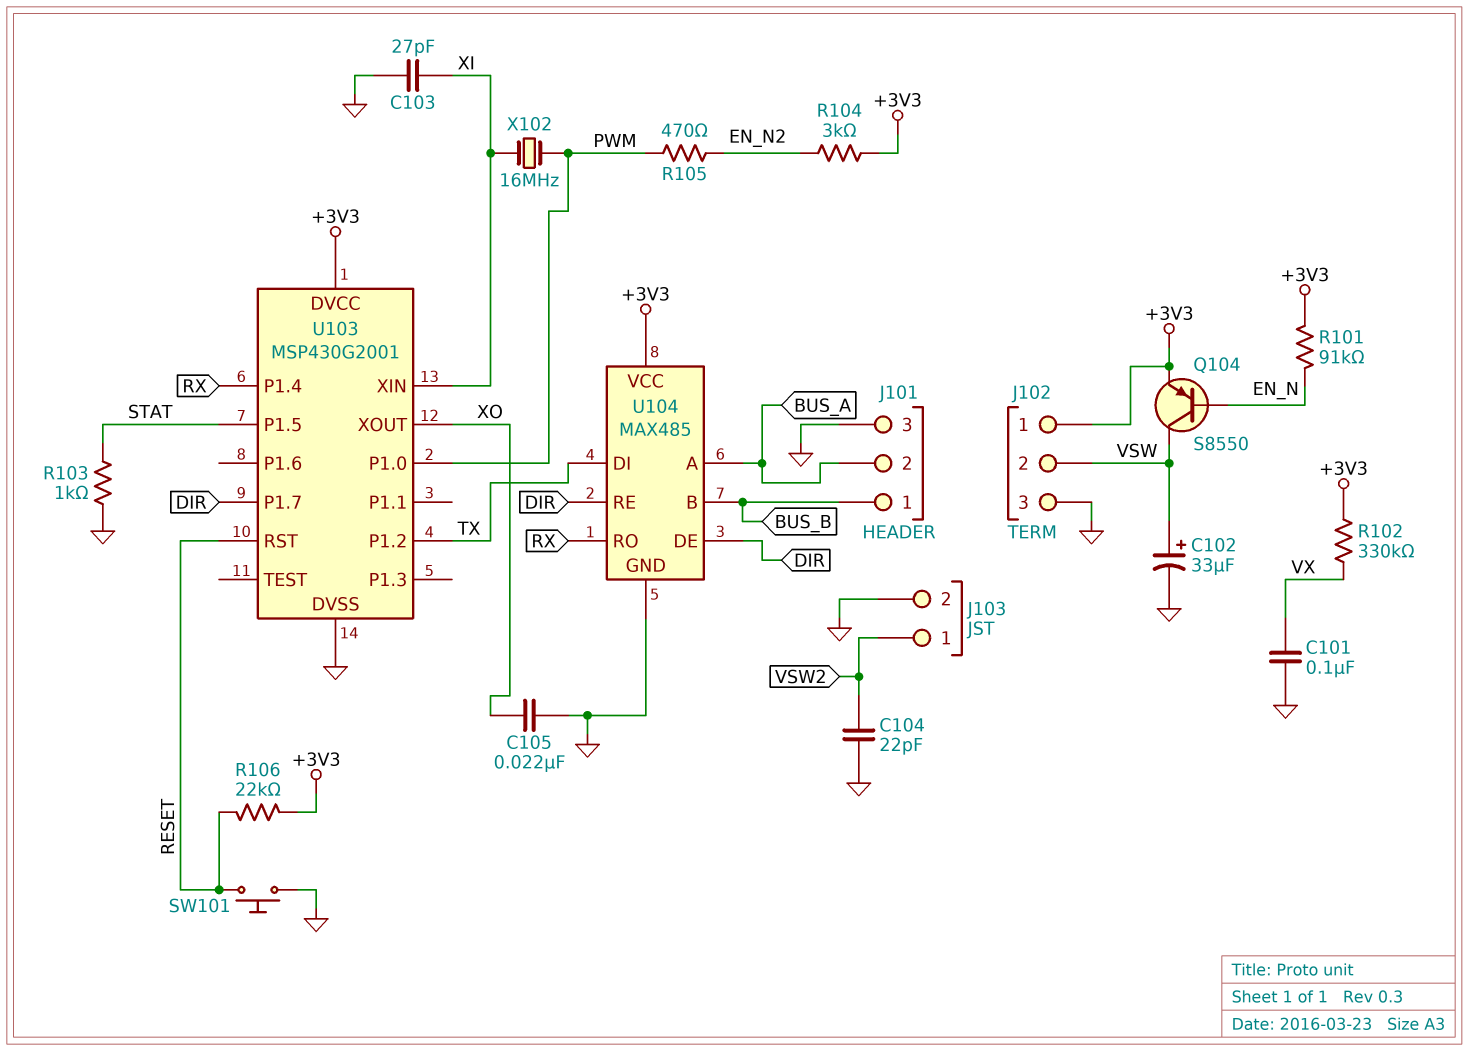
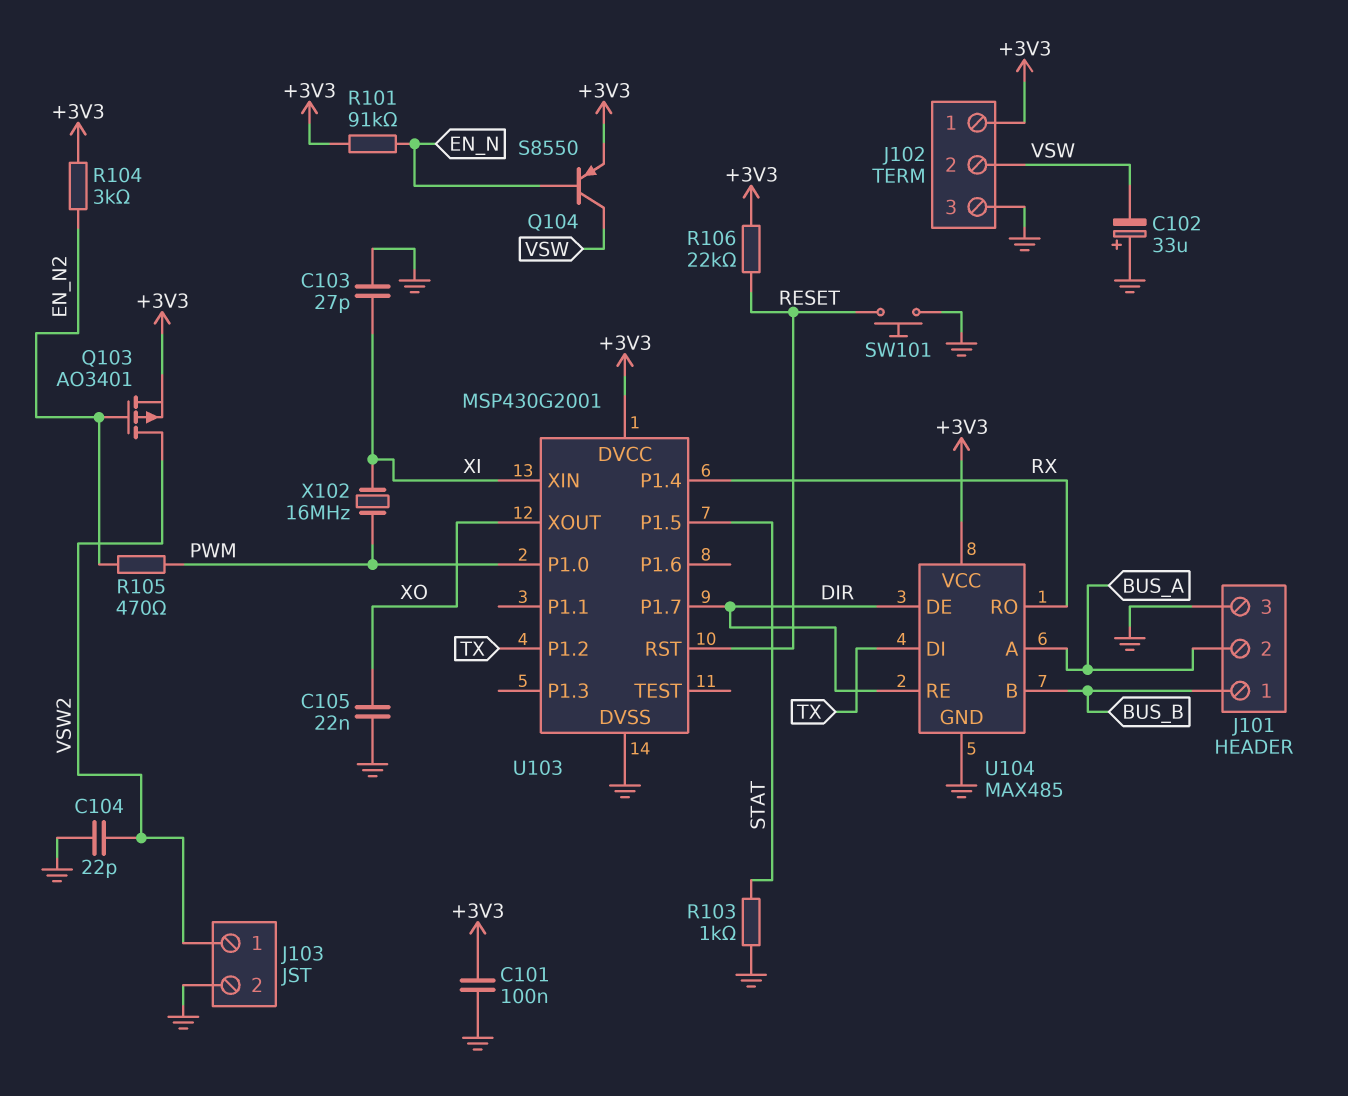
C101: 100nF (GND, VX) -> 100nF (+3V3, GND)
C102: 33uF (plus VSW, minus GND) -> 33uF (plus GND, minus VSW)
Q103: none -> PMOS AO3401 (G EN_N2, D VSW2, S +3V3)
R102: 330k (+3V3, VX) -> none

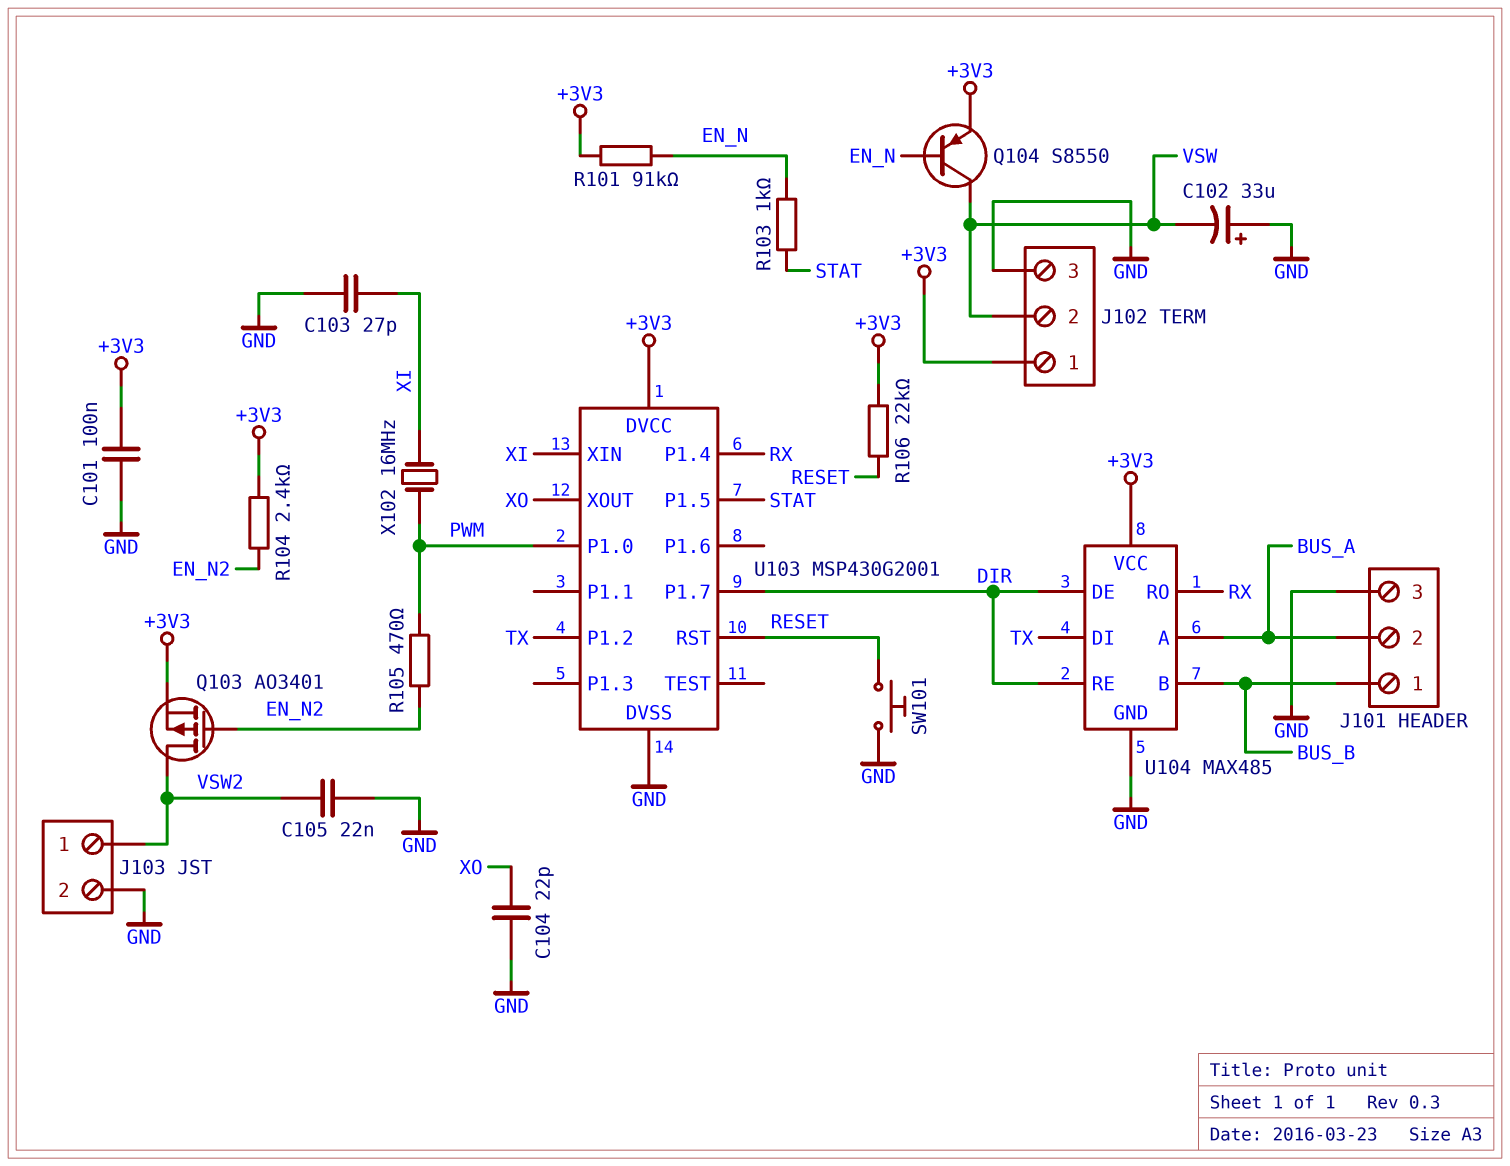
C104: 22pF (GND, VSW2) -> 22pF (GND, XO)
C105: 22nF (GND, XO) -> 22nF (GND, VSW2)
R103: 1k (GND, STAT) -> 1k (EN_N, STAT)
R104: 3k (+3V3, EN_N2) -> 2.4k (+3V3, EN_N2)

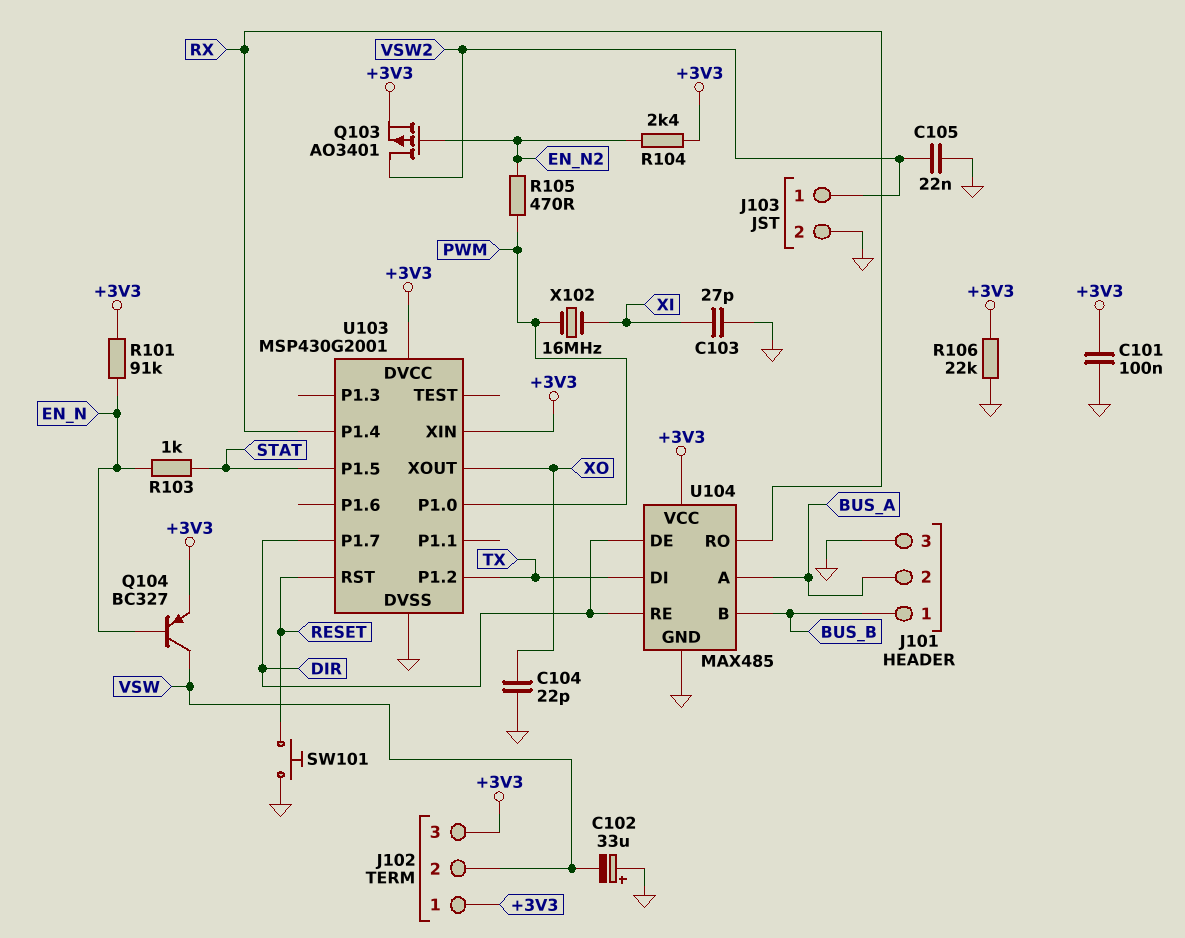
J102 pin 3: GND -> +3V3
Q104: PNP S8550 (B EN_N, C VSW, E +3V3) -> PNP BC327 (B EN_N, C VSW, E +3V3)
R106: 22k (+3V3, RESET) -> 22k (+3V3, GND)
U103 pin XIN: XI -> +3V3

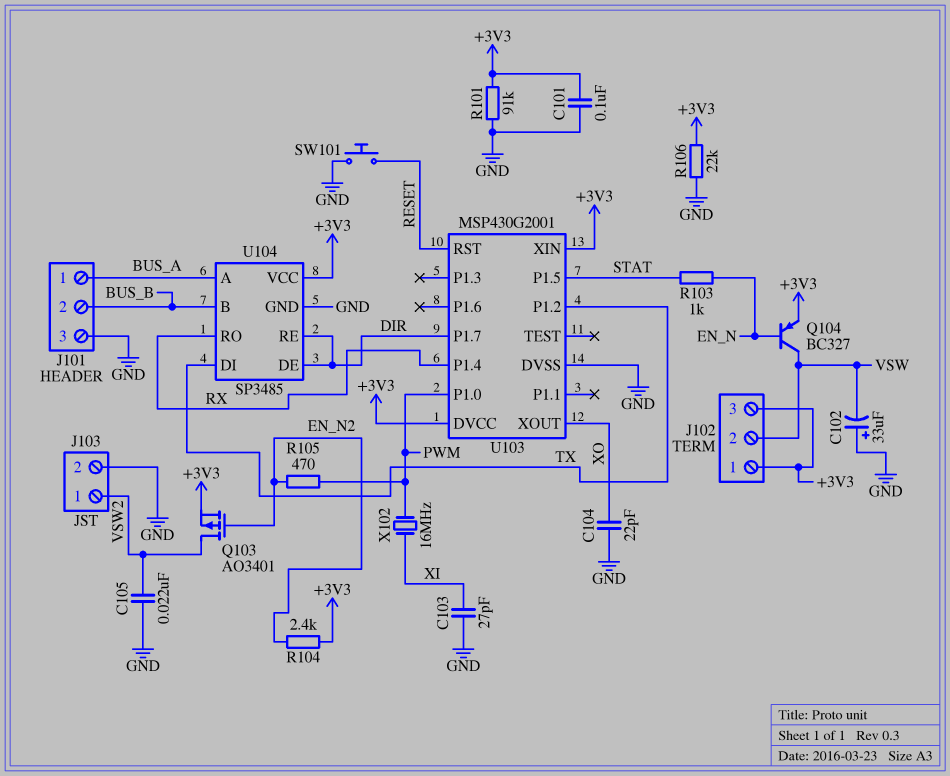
J101 pin 1: BUS_B -> BUS_A
J101 pin 2: BUS_A -> BUS_B
R101: 91k (+3V3, EN_N) -> 91k (+3V3, GND)
U104: MAX485 -> SP3485

